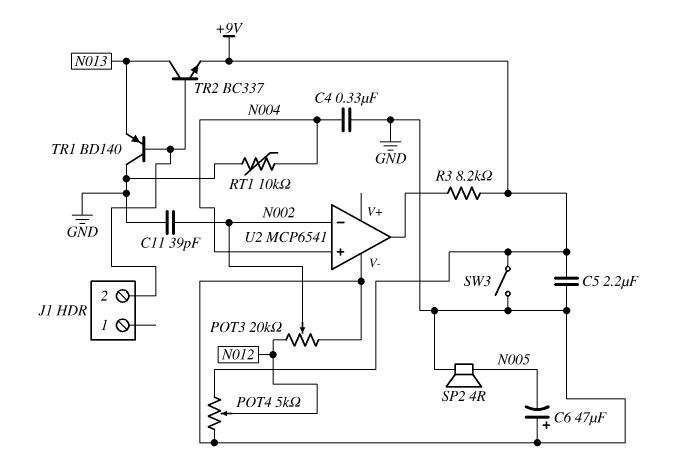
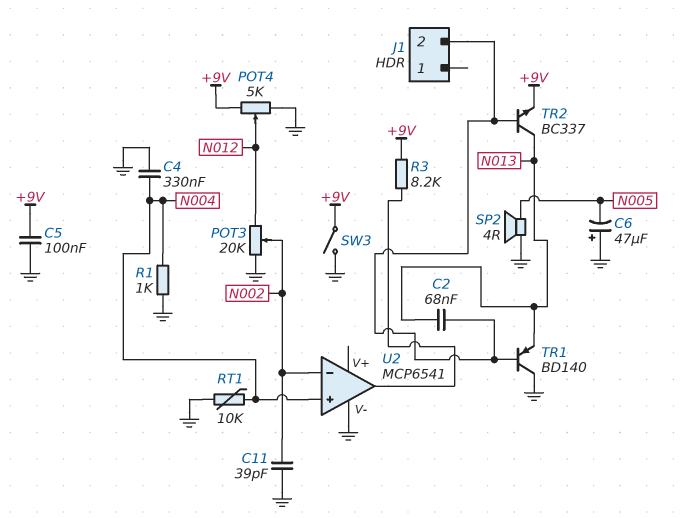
C2: none -> 68nF (J1/2, N013)
C5: 2.2uF (+9V, GND) -> 100nF (+9V, GND)
R1: none -> 1k (GND, N004)

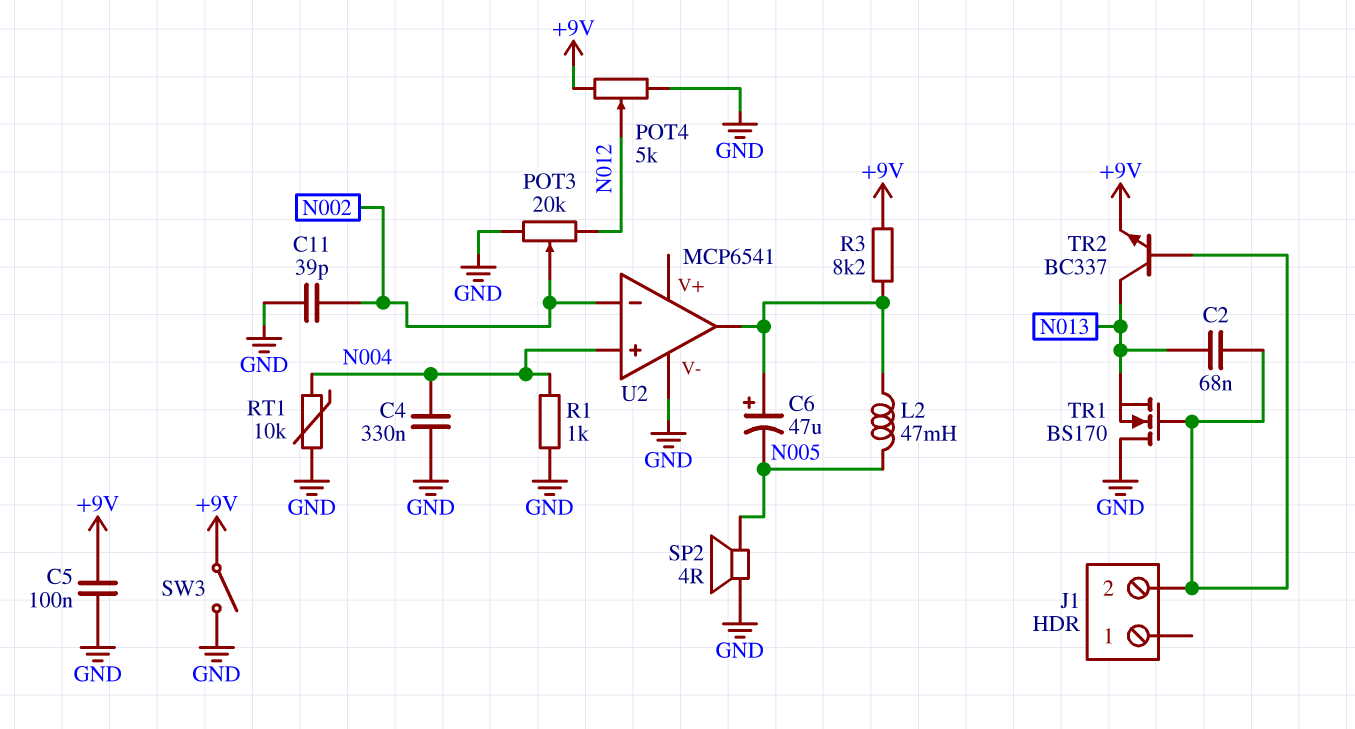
C6: 47uF (plus GND, minus N005) -> 47uF (plus U2/out, minus N005)
L2: none -> 47mH (N005, U2/out)
TR1: PNP BD140 (B J1/2, C GND, E N013) -> NMOS BS170 (G J1/2, D GND, S N013)

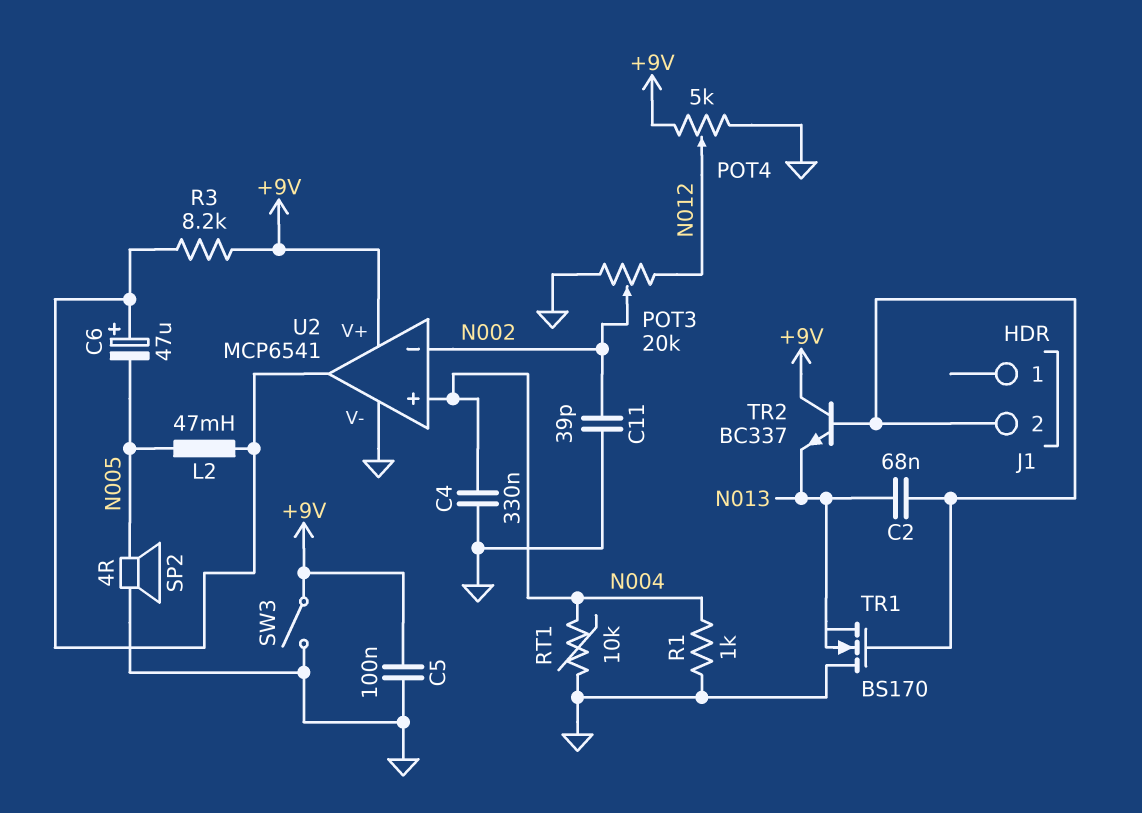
TR2: NPN BC337 (B J1/2, C N013, E +9V) -> NPN BC337 (B J1/2, C +9V, E N013)
U2 pin V+: none -> +9V

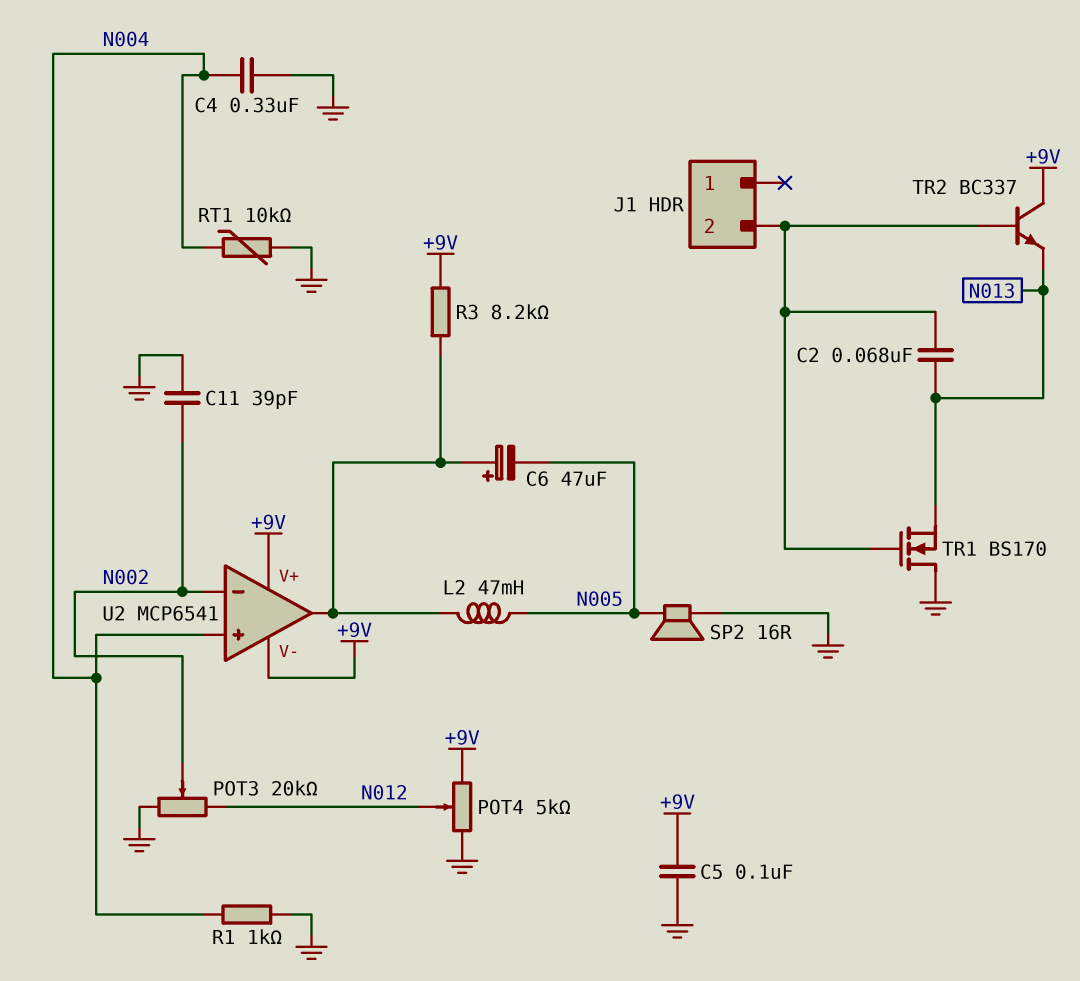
SP2: speaker 4R (GND, N005) -> speaker 16R (GND, N005)
SW3: switch (+9V, GND) -> none
U2 pin V-: GND -> +9V

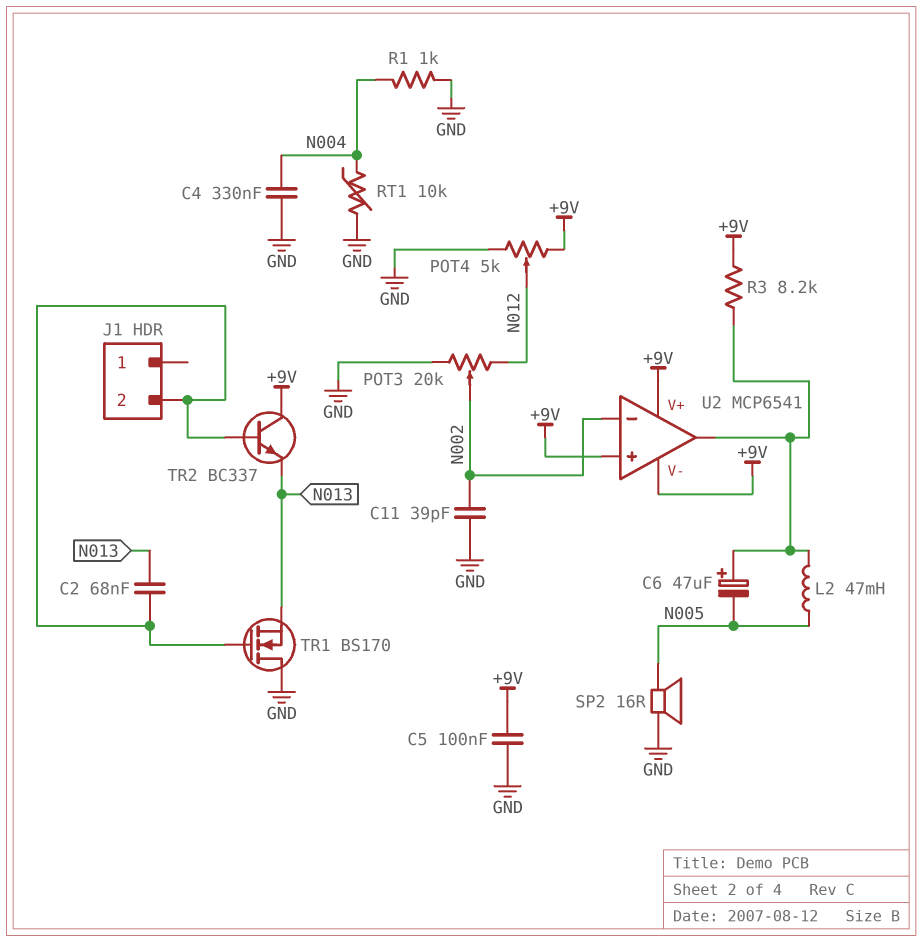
U2 pin in+: N004 -> +9V

